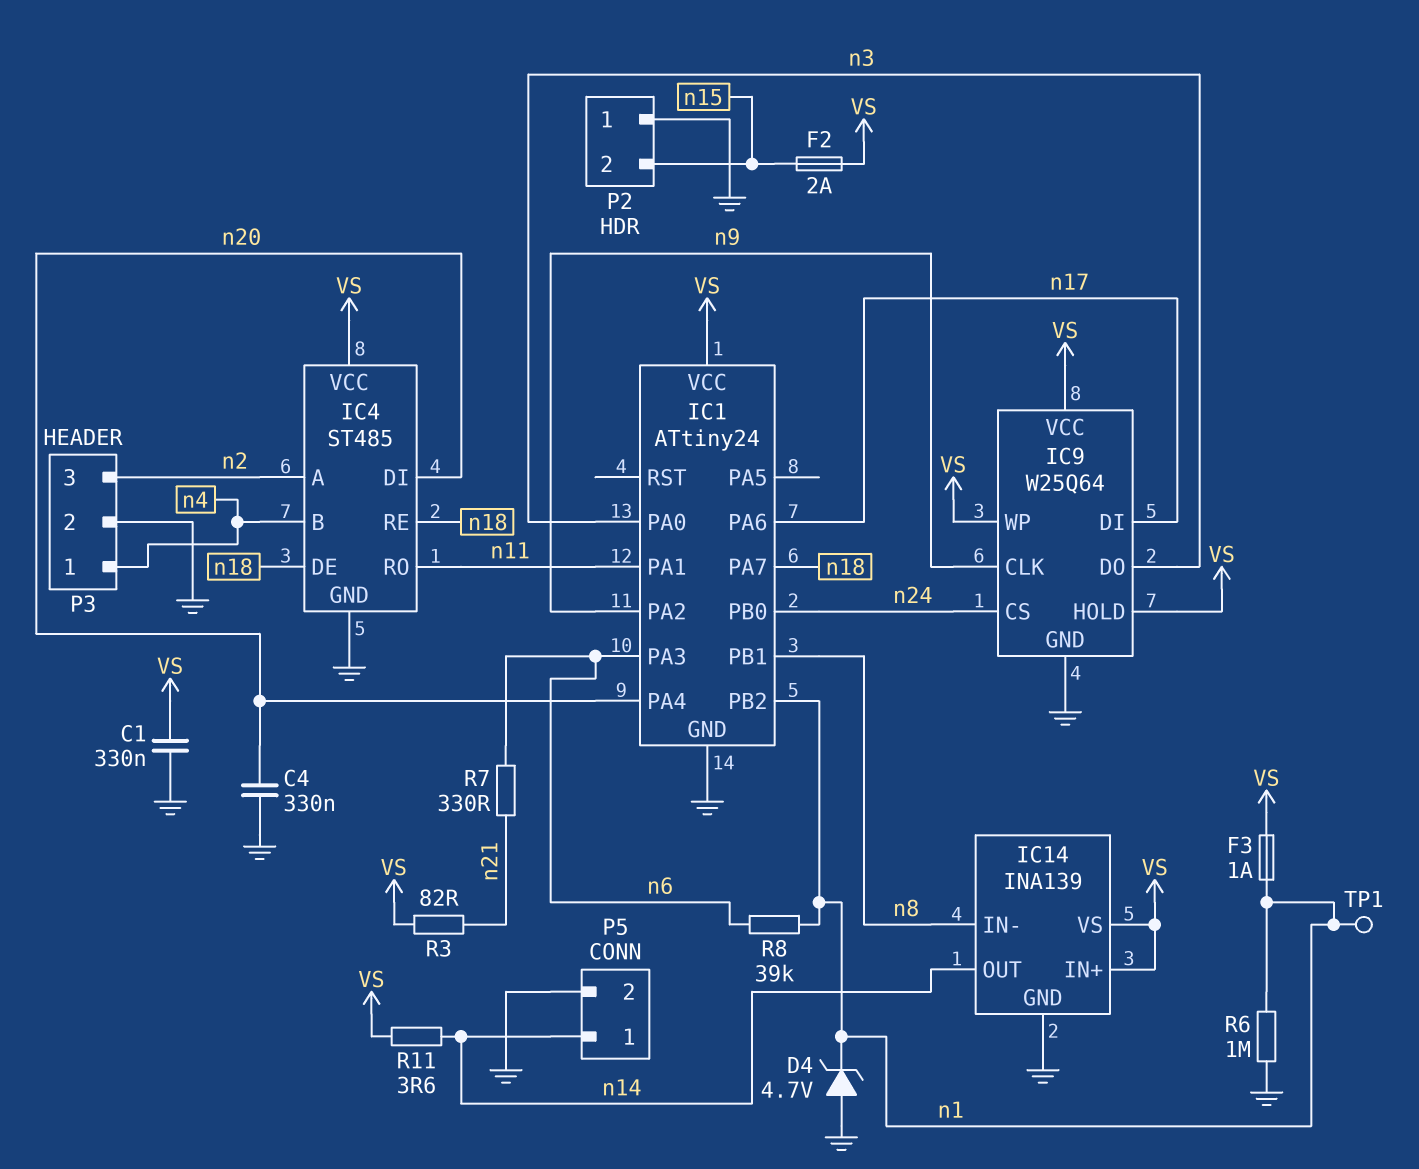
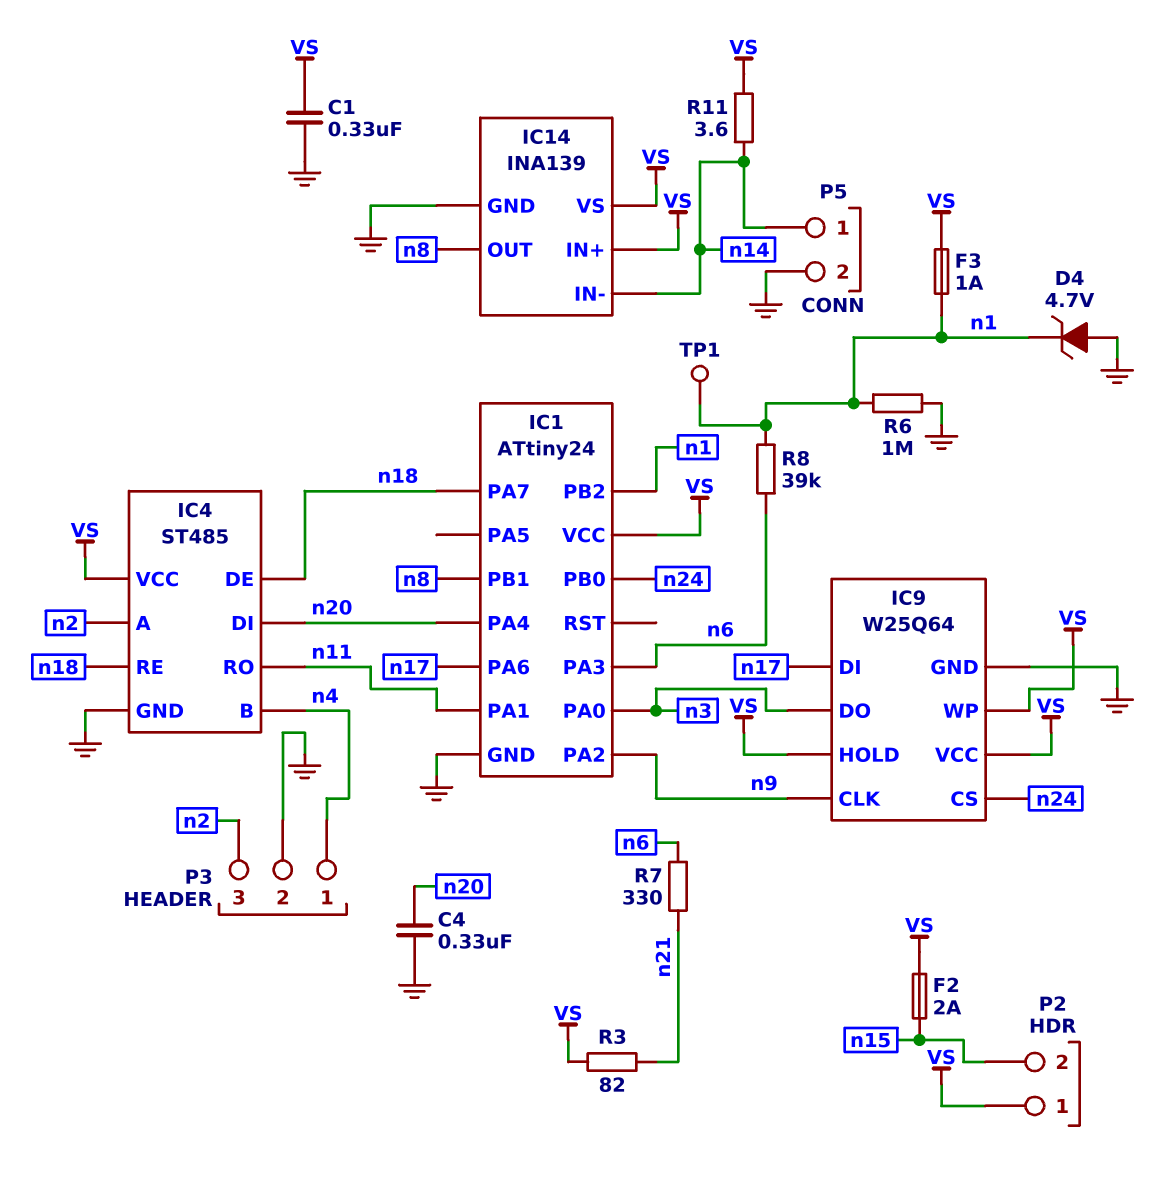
IC14 pin IN-: n8 -> n14
IC14 pin OUT: n14 -> n8
P2 pin 1: GND -> VS

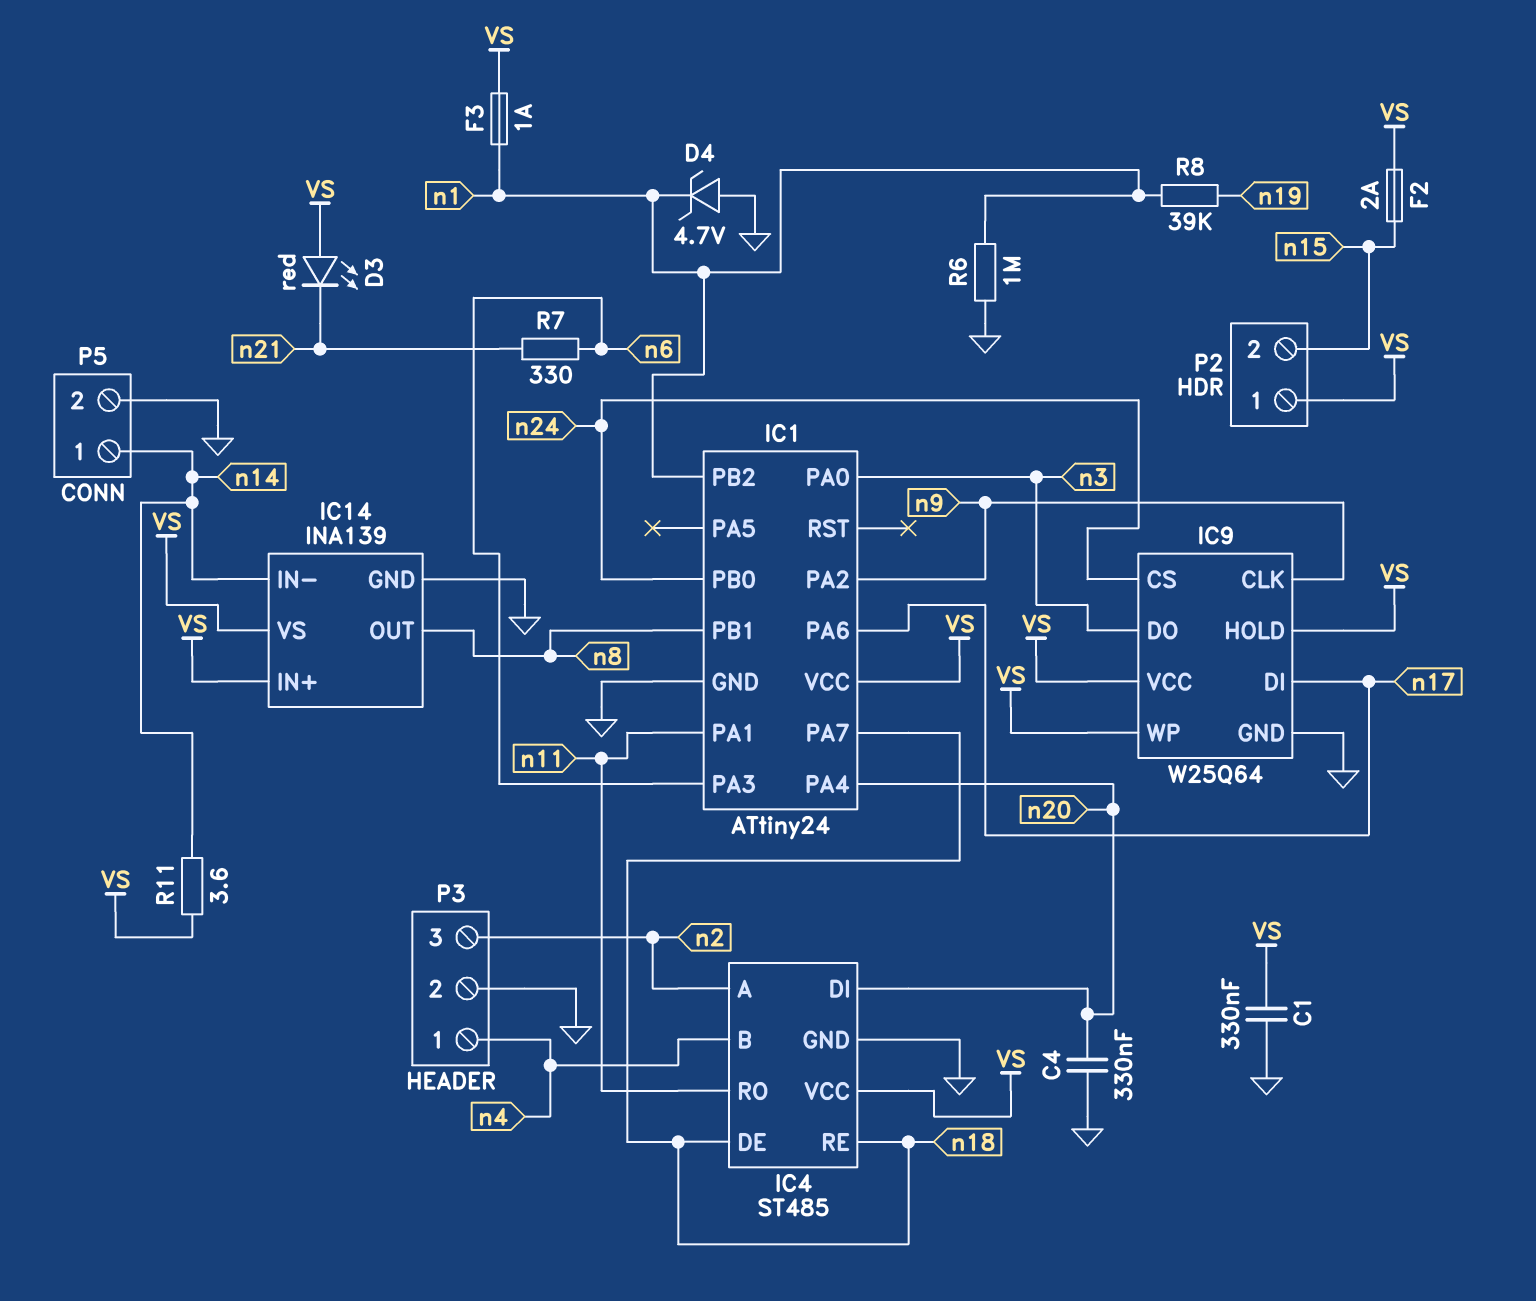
D3: none -> LED red (A VS, K n21)
R3: 82 (VS, n21) -> none
R8: 39k (n1, n6) -> 39k (n1, n19)
TP1: test point (n1) -> none

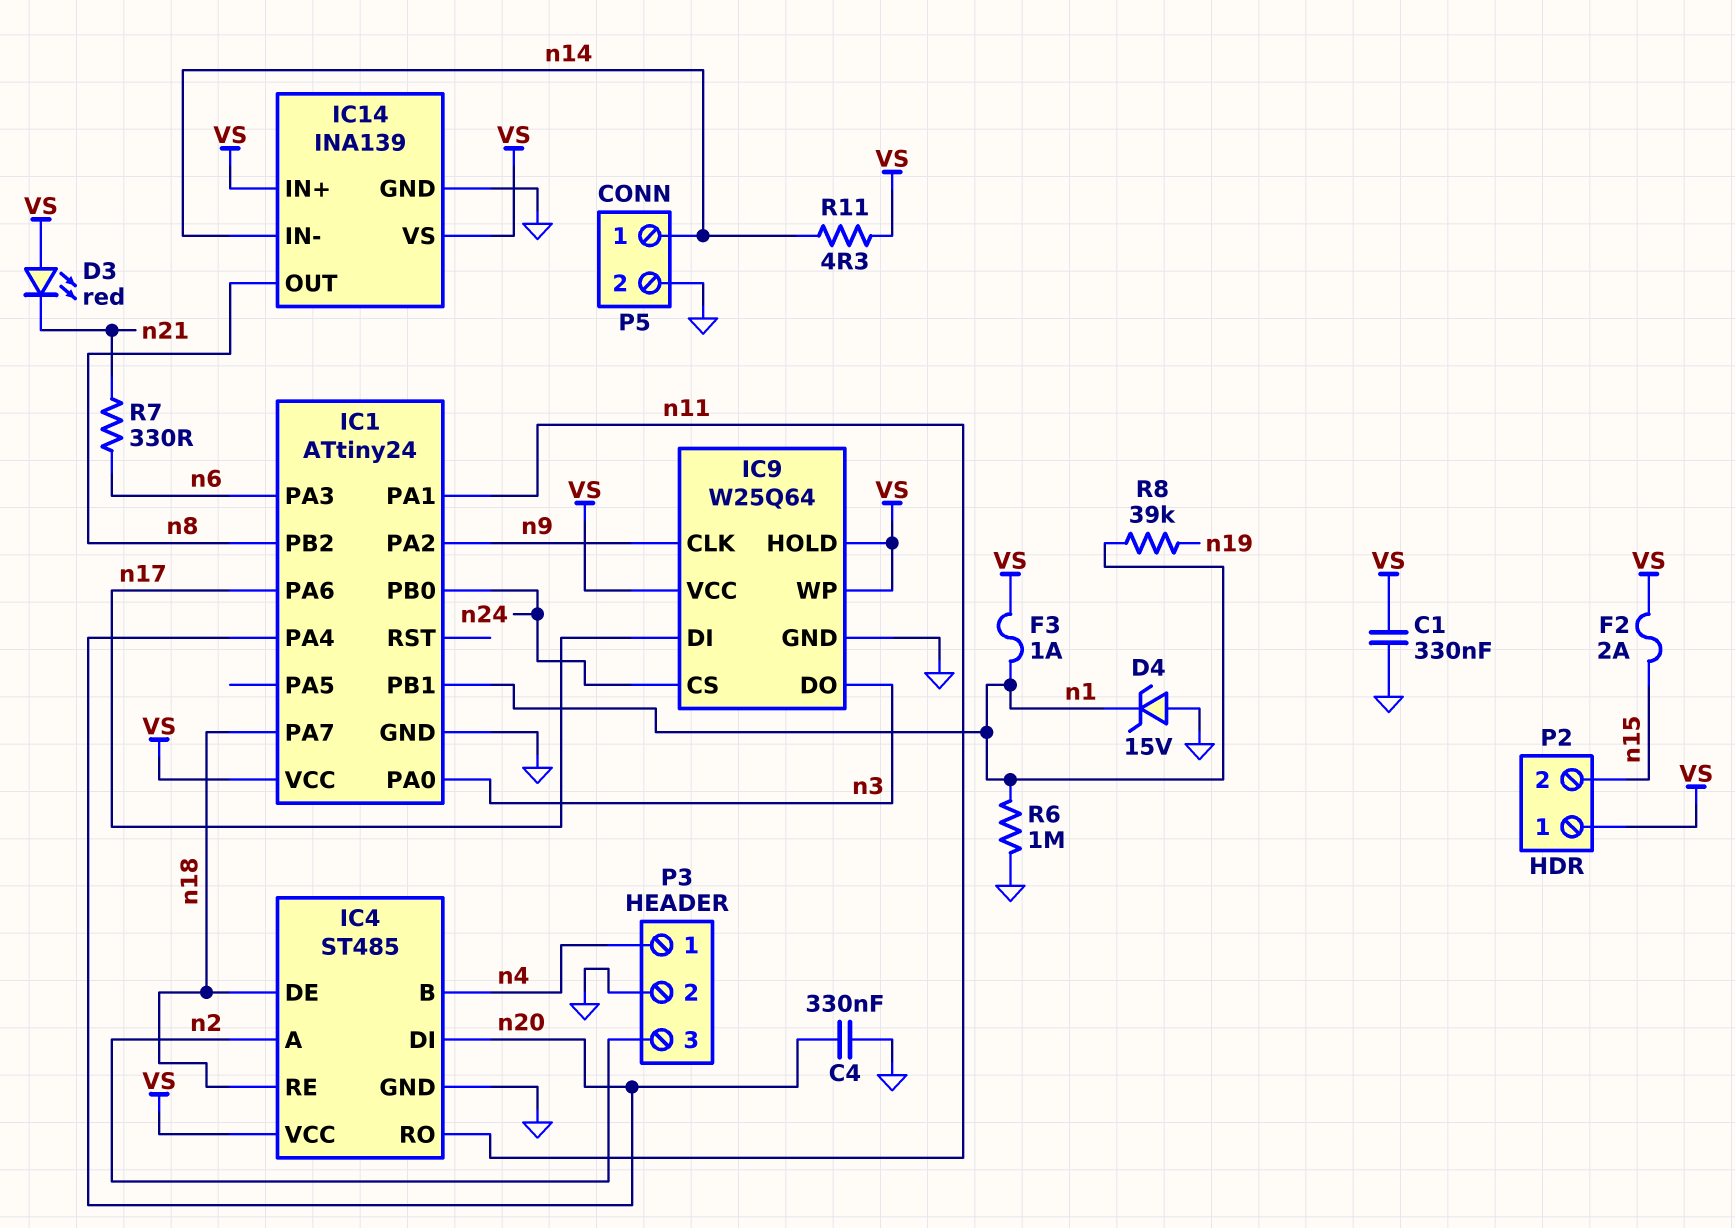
D4: zener 4.7V (A GND, K n1) -> zener 15V (A GND, K n1)
IC1 pin PB1: n8 -> n1
IC1 pin PB2: n1 -> n8
R11: 3.6 (VS, n14) -> 4.3 (VS, n14)

